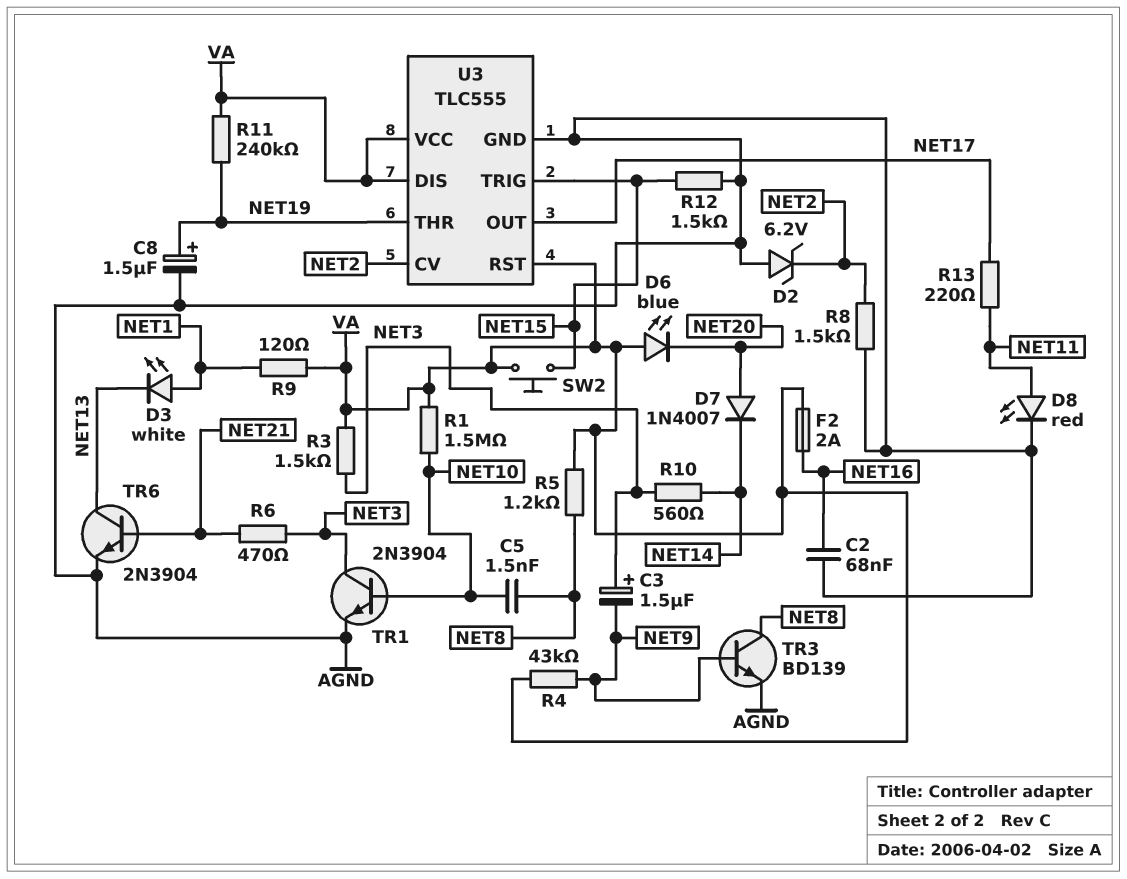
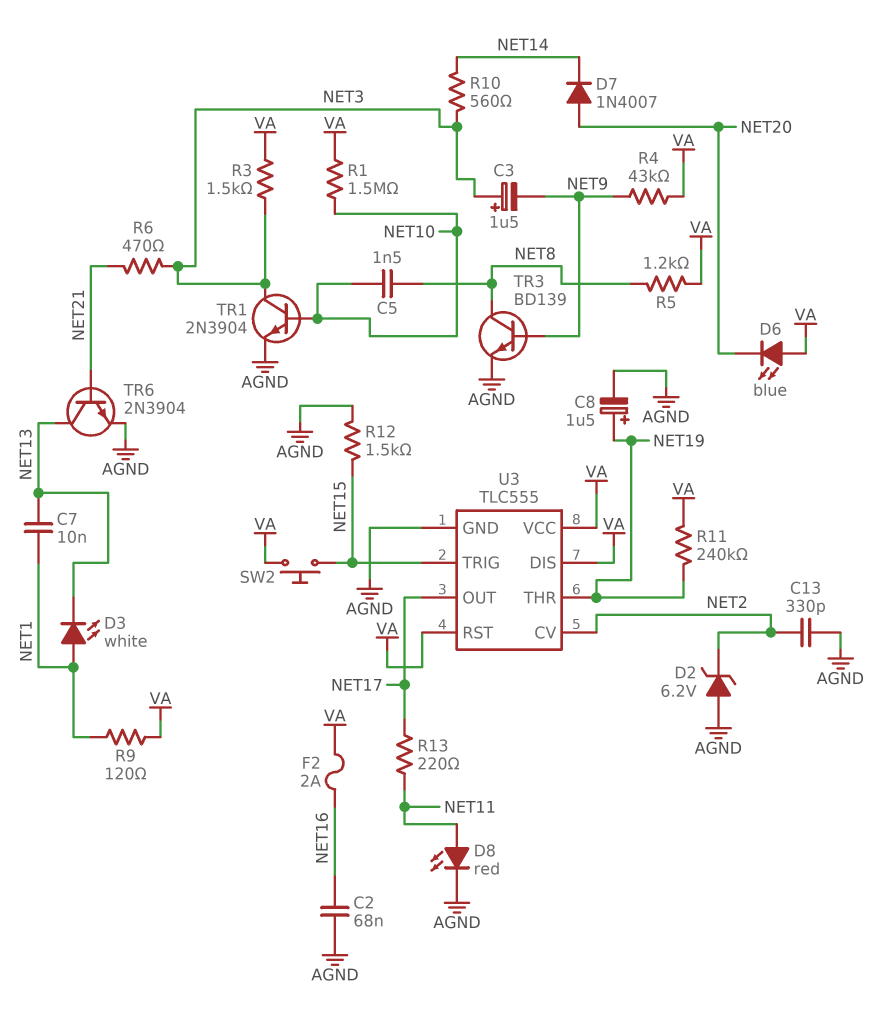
C7: none -> 10nF (NET1, NET13)
C13: none -> 330pF (AGND, NET2)
R8: 1.5k (AGND, NET2) -> none

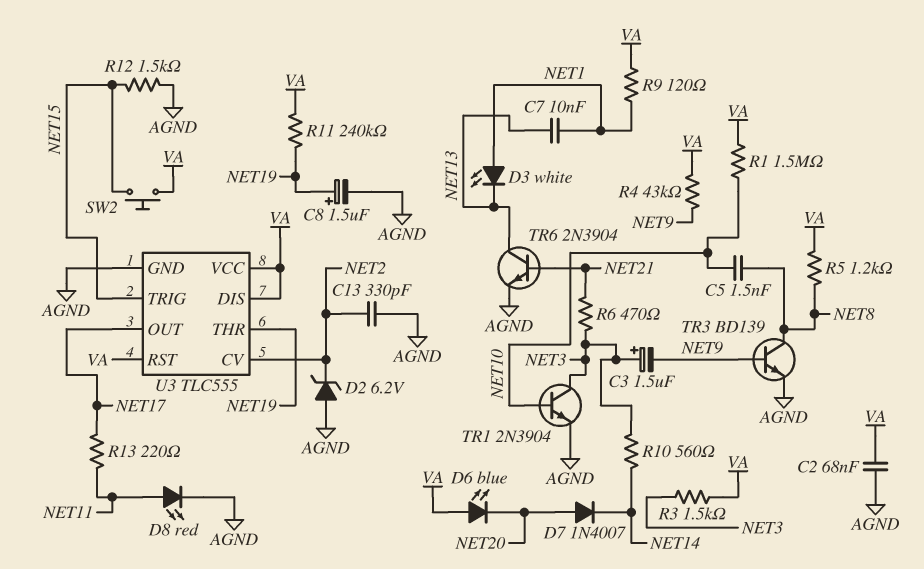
C2: 68nF (AGND, NET16) -> 68nF (AGND, VA)
F2: 2A (NET16, VA) -> none

